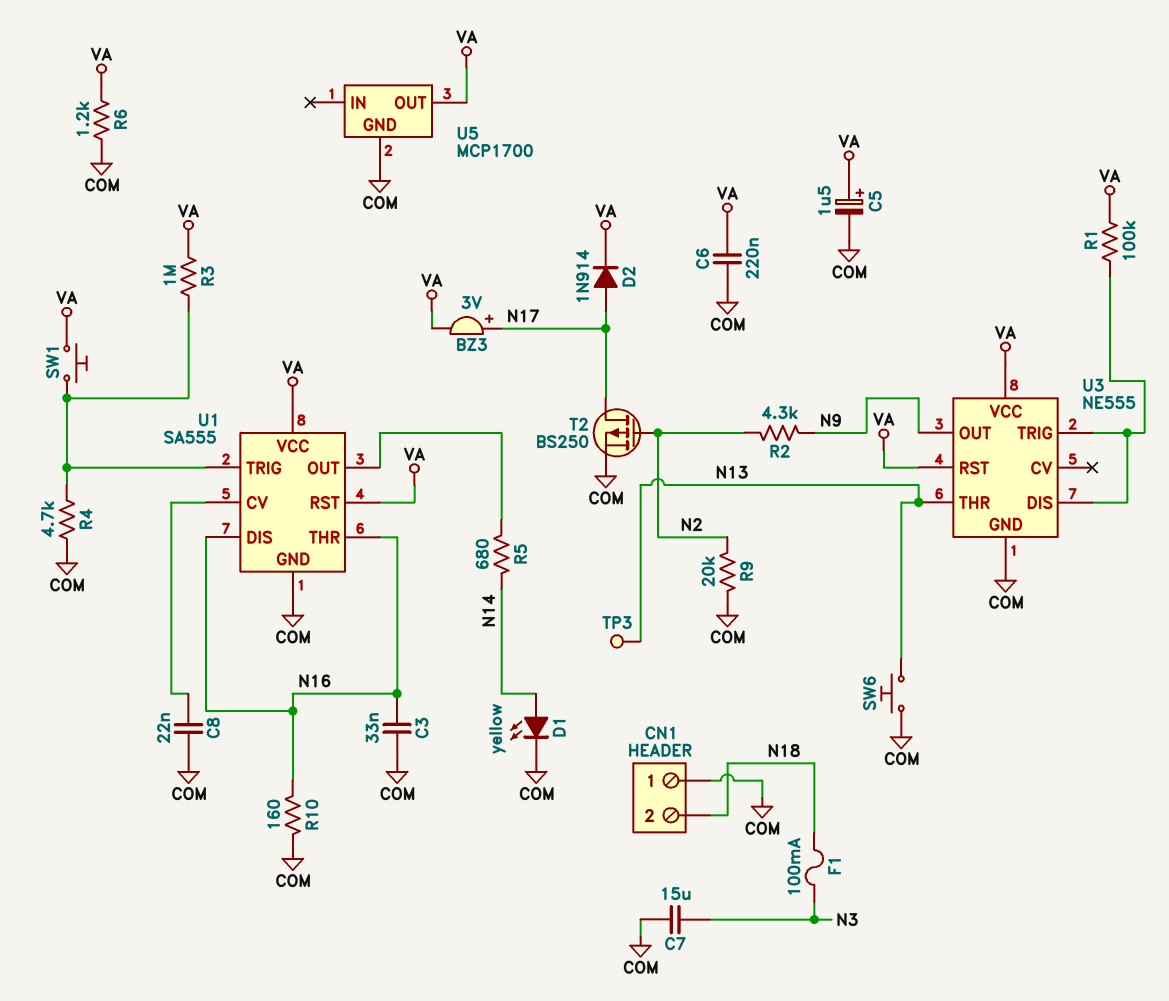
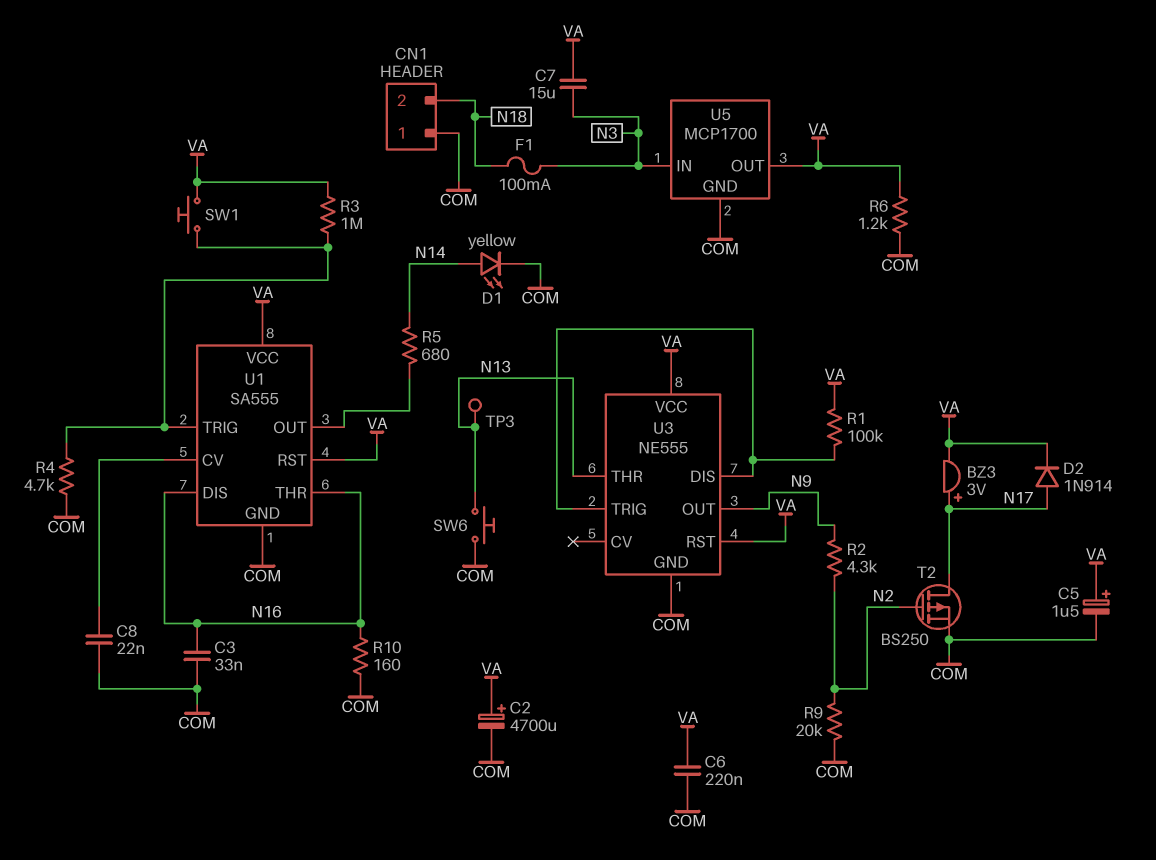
C2: none -> 4700uF (plus VA, minus COM)
C7: 15uF (COM, N3) -> 15uF (N3, VA)
U5 pin IN: none -> N3

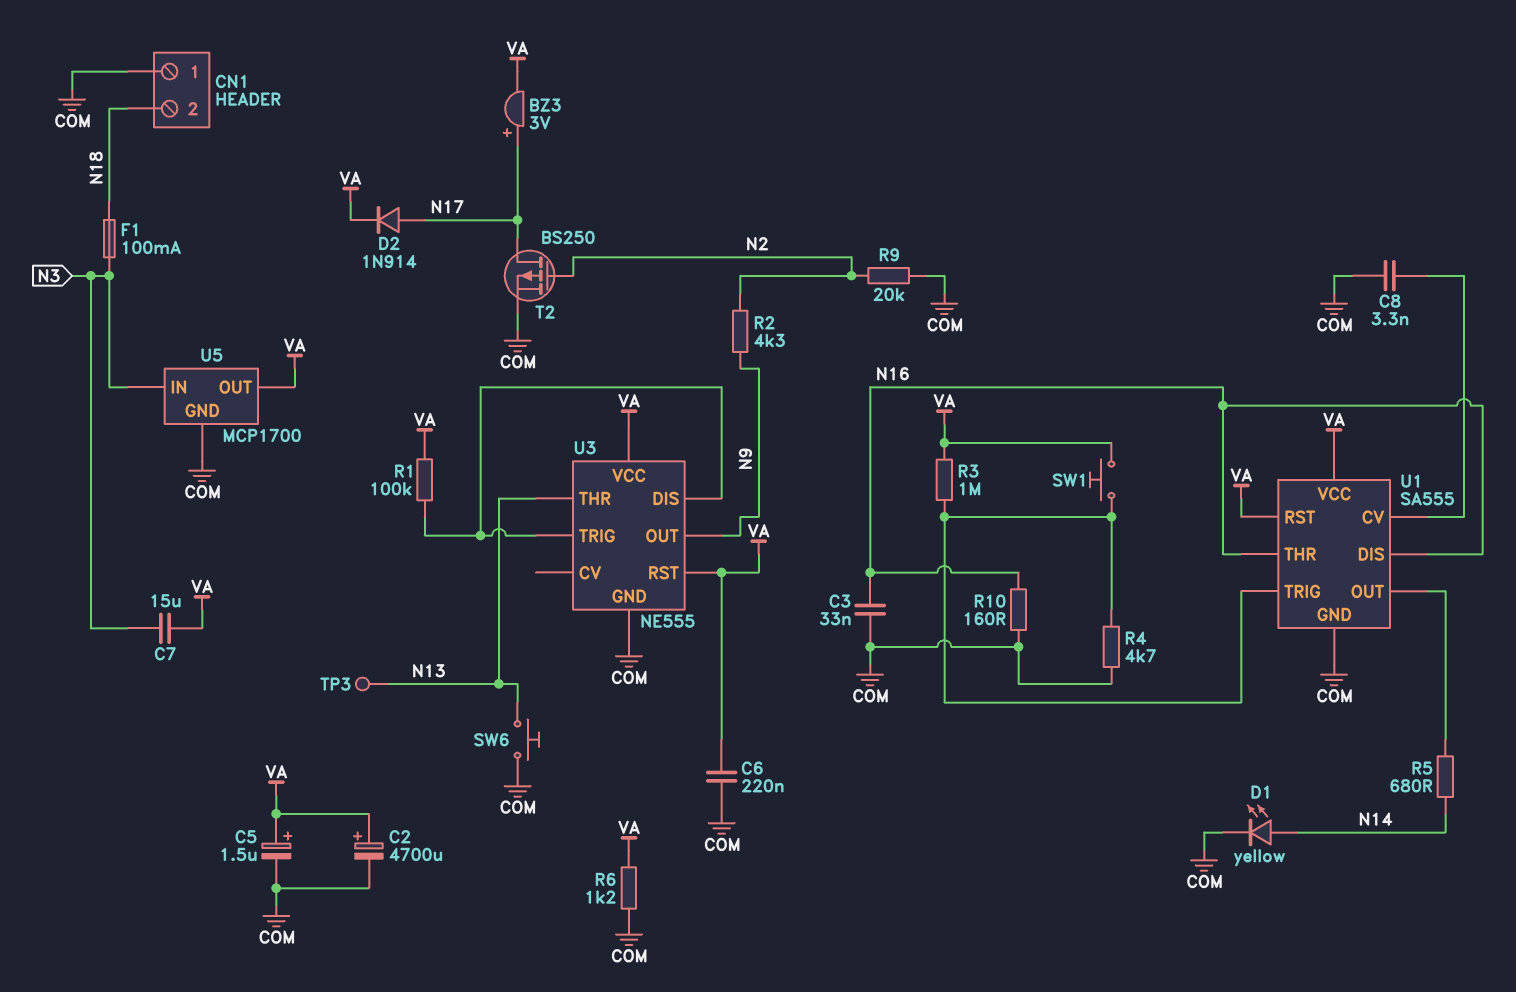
C8: 22nF (COM, U1/CV) -> 3.3nF (COM, U1/CV)

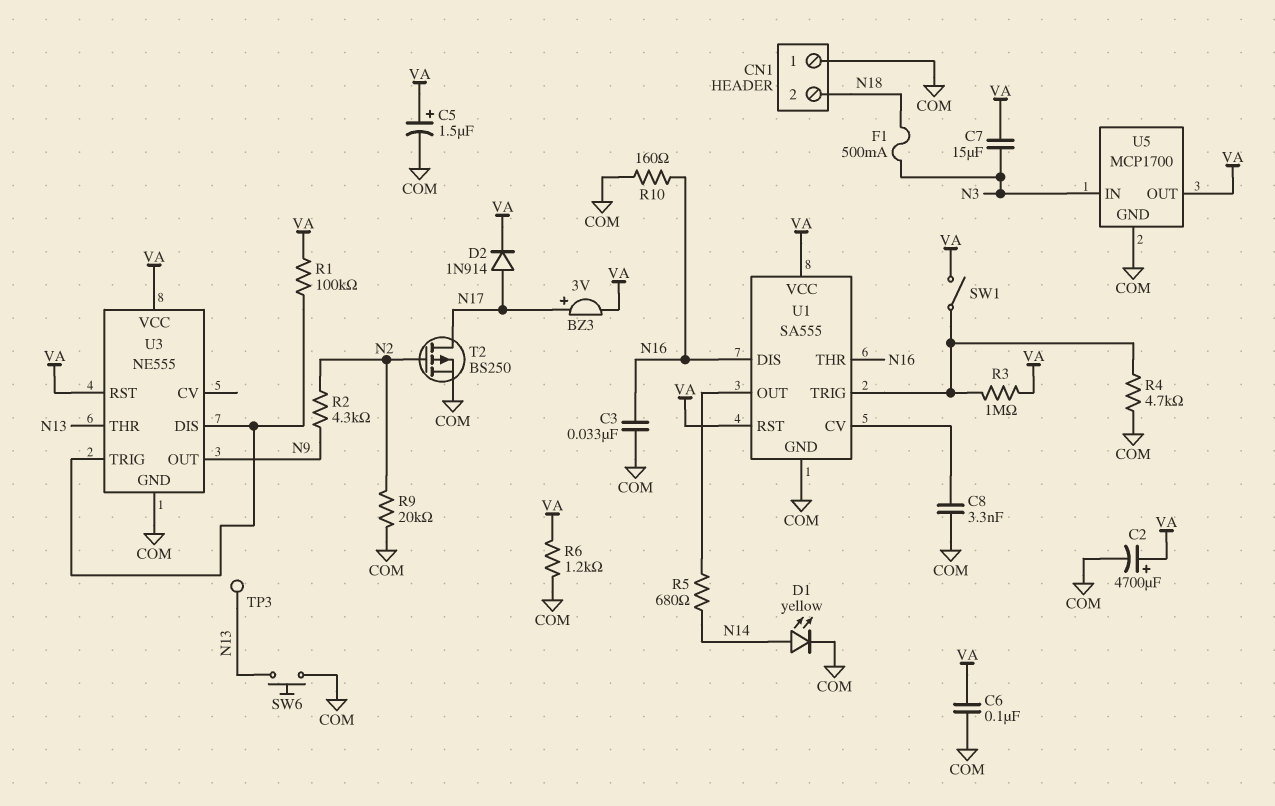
C6: 220nF (COM, VA) -> 100nF (COM, VA)
F1: 100mA (N3, N18) -> 500mA (N3, N18)
SW1: button (U1/TRIG, VA) -> switch (U1/TRIG, VA)

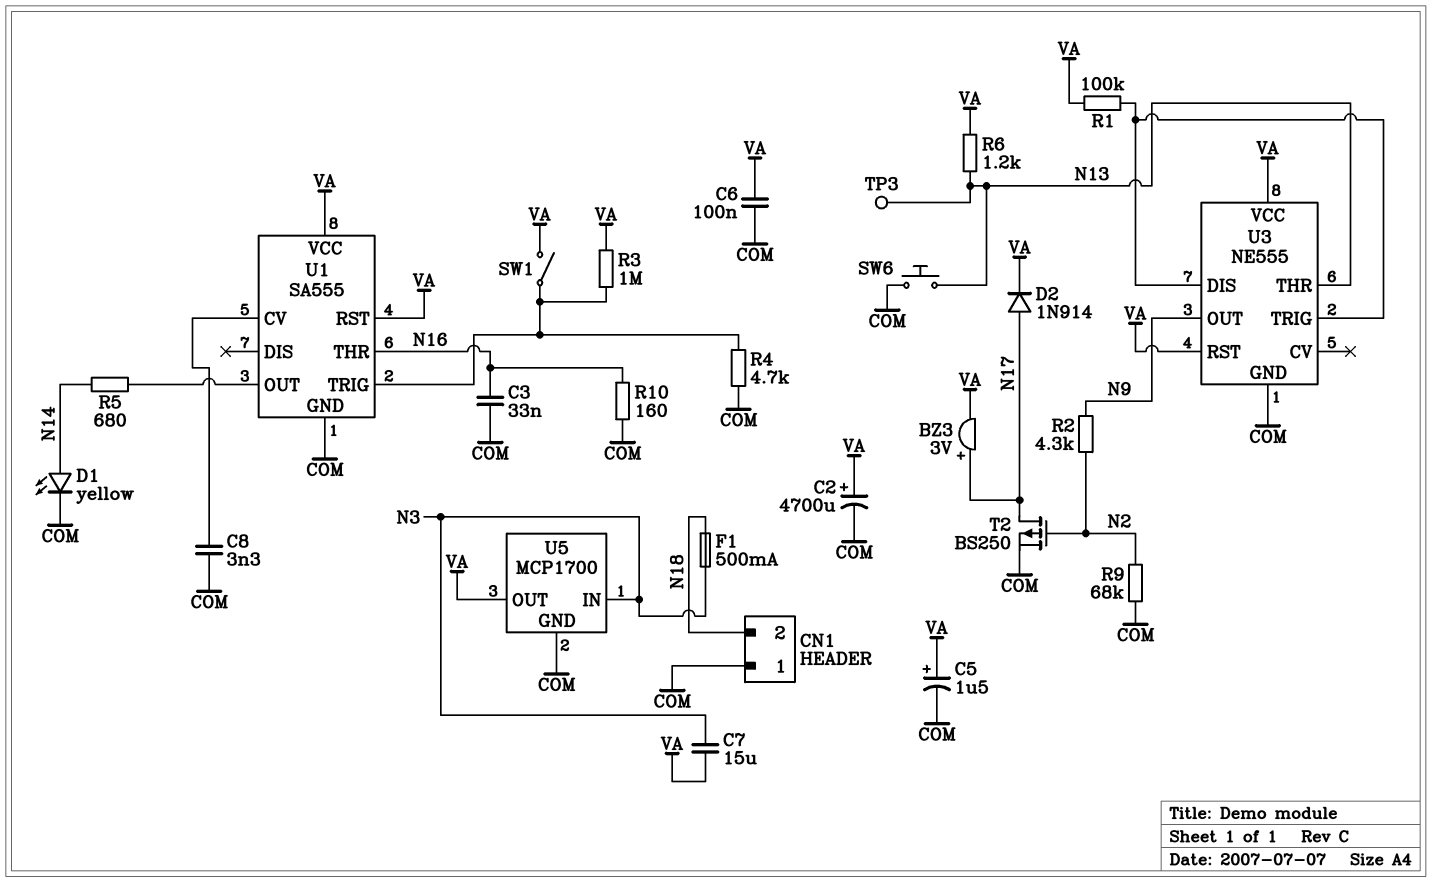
R6: 1.2k (COM, VA) -> 1.2k (N13, VA)
R9: 20k (COM, N2) -> 68k (COM, N2)
U1 pin DIS: N16 -> none

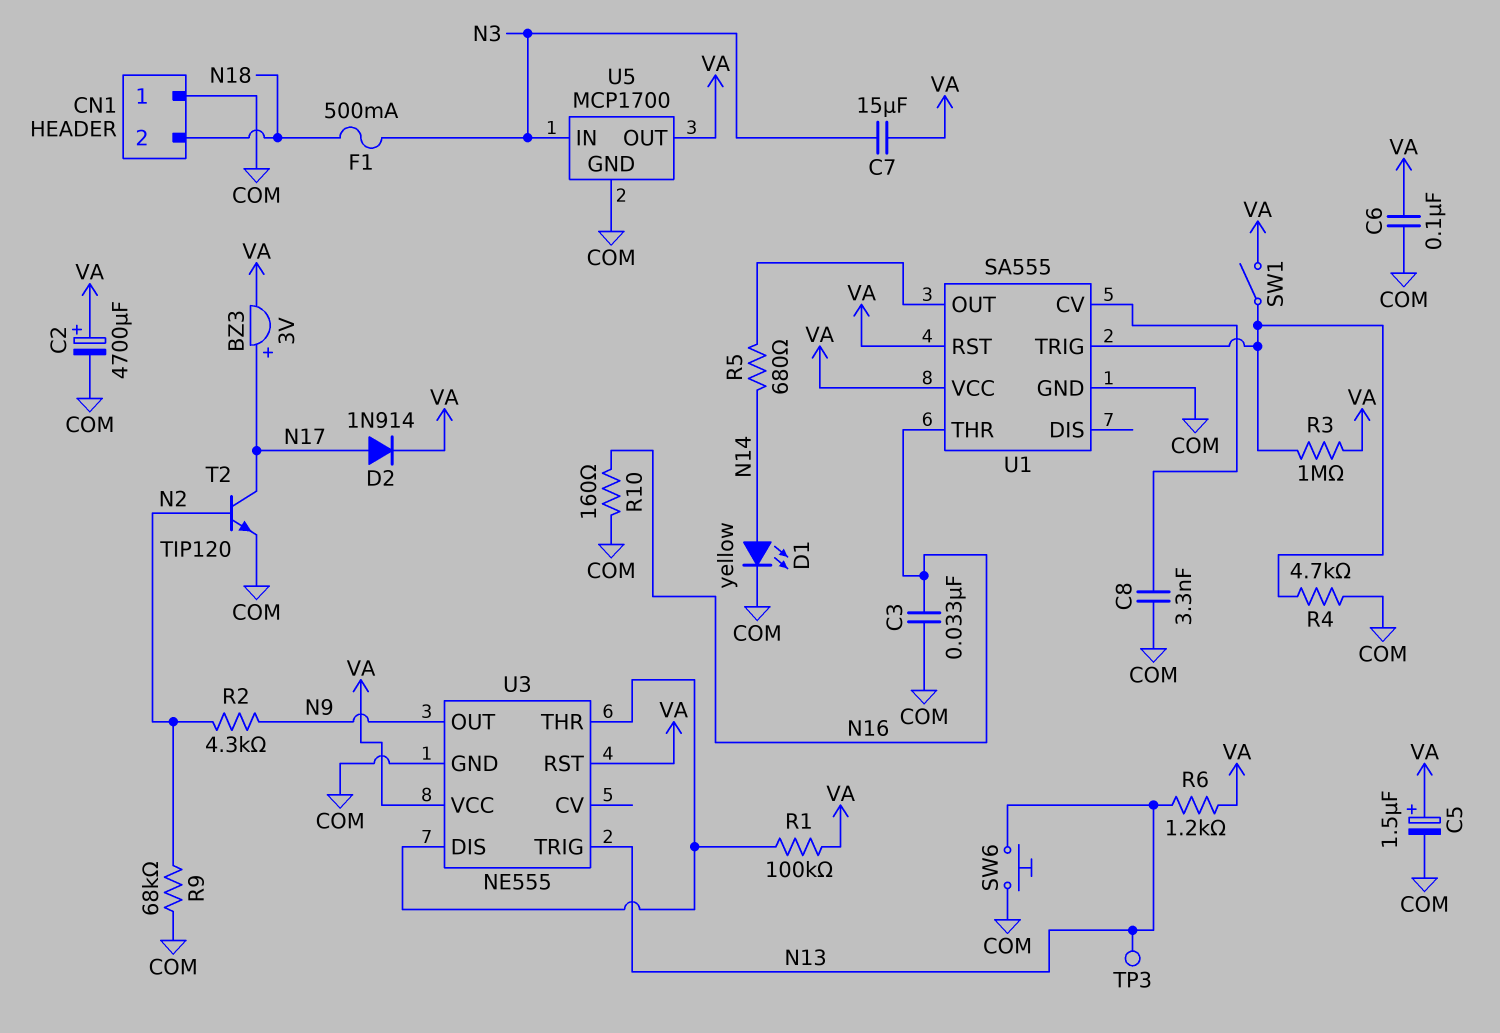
T2: PMOS BS250 (G N2, D N17, S COM) -> NPN TIP120 (B N2, C N17, E COM)
U3 pin THR: N13 -> U3/DIS
U3 pin TRIG: U3/DIS -> N13

